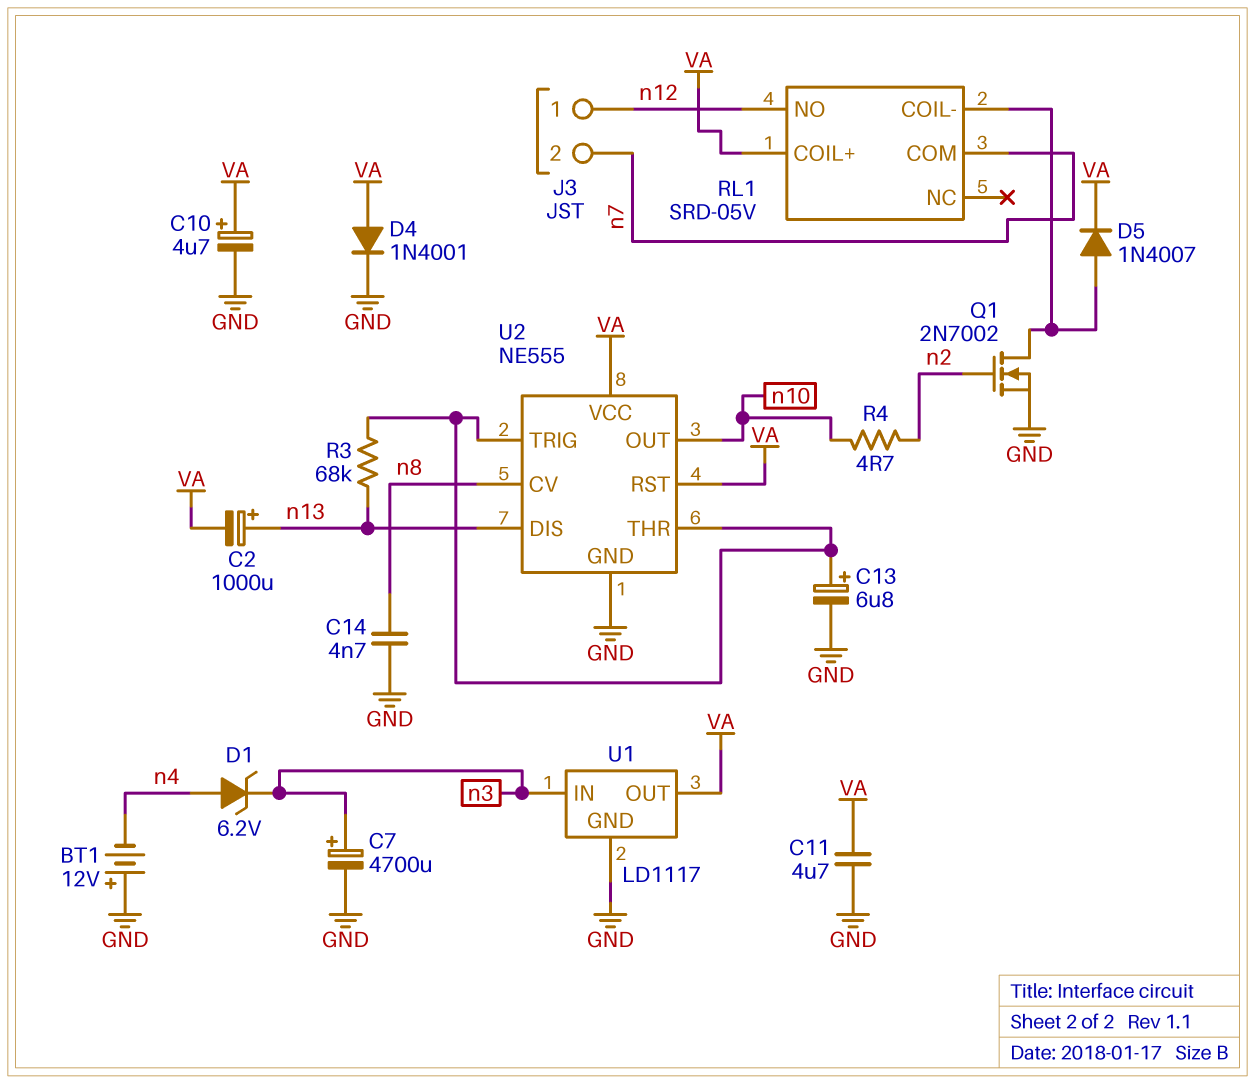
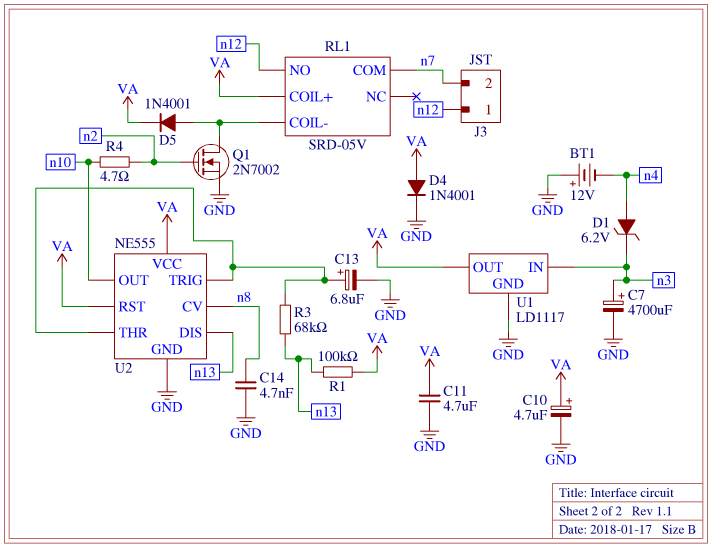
C2: 1000uF (plus n13, minus VA) -> none
D5: diode 1N4007 (A RL1/COIL-, K VA) -> diode 1N4001 (A RL1/COIL-, K VA)
R1: none -> 100k (VA, n13)

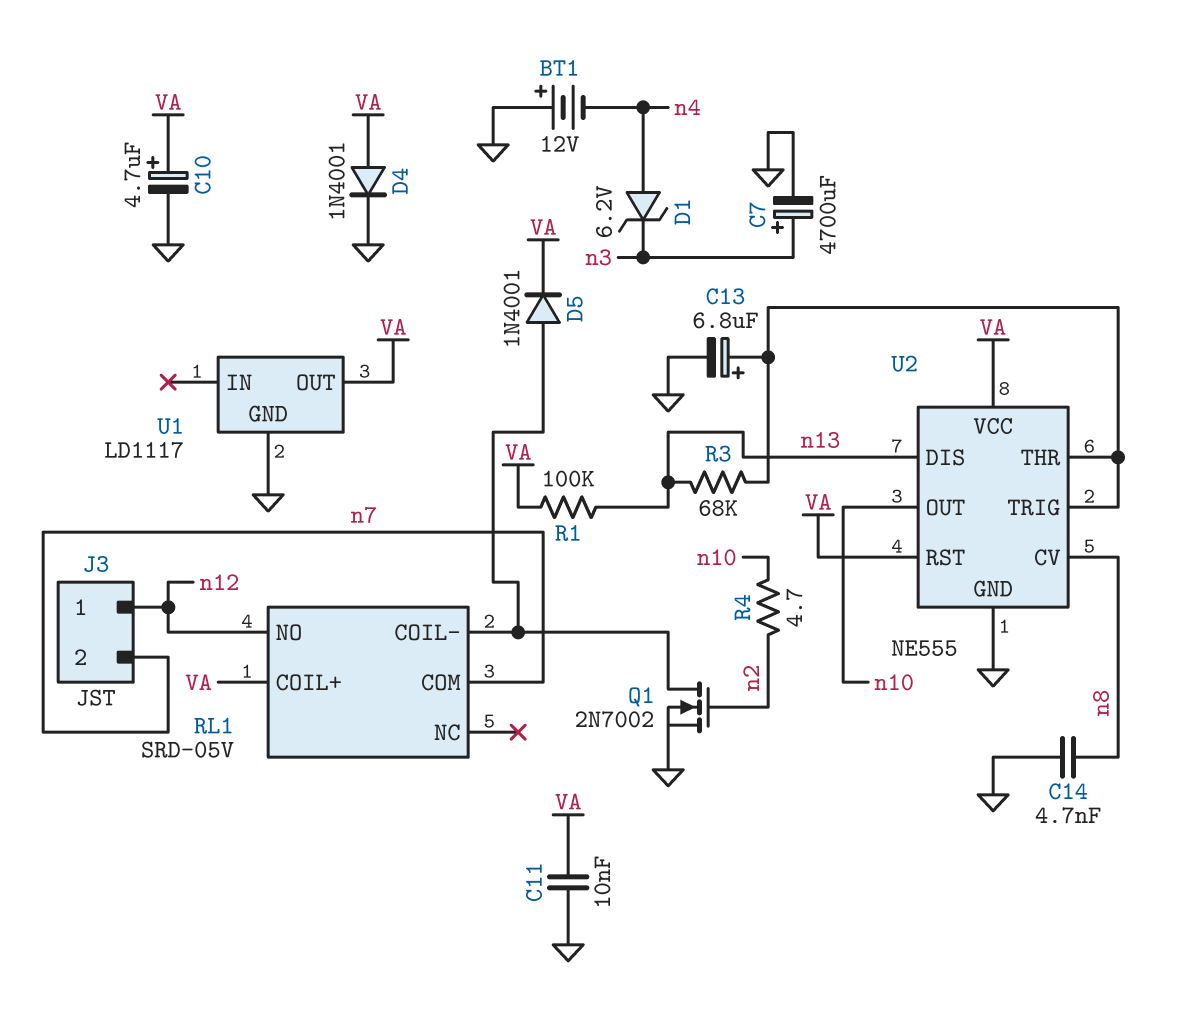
C11: 4.7uF (GND, VA) -> 10nF (GND, VA)
U1 pin IN: n3 -> none

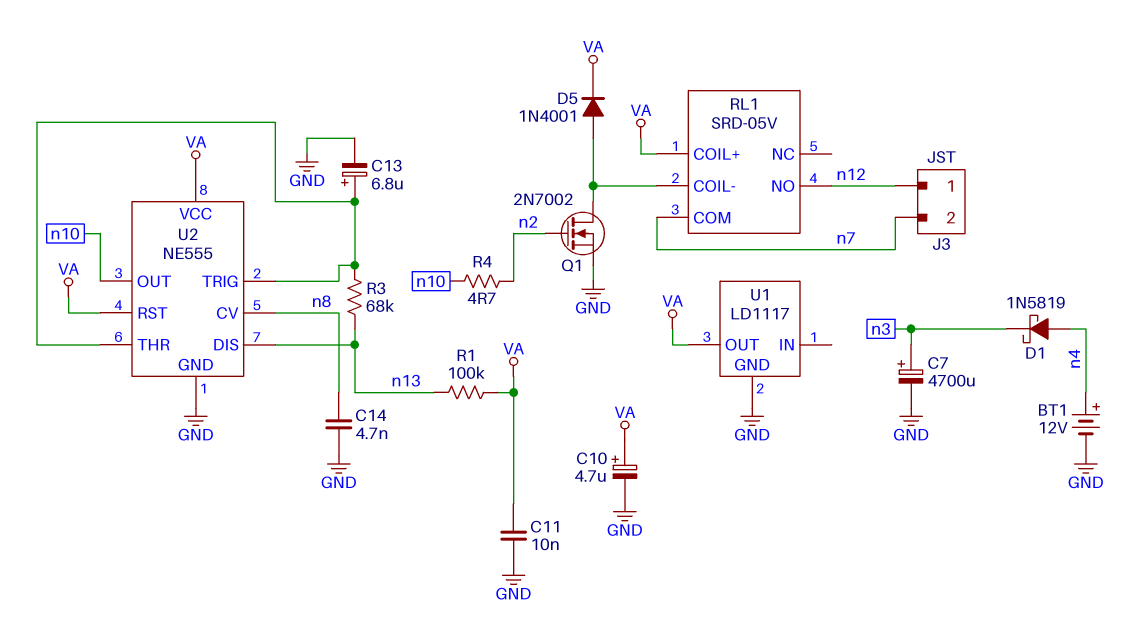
BT1: 12V (plus GND, minus n4) -> 12V (plus n4, minus GND)
D1: zener 6.2V (A n4, K n3) -> schottky 1N5819 (A n4, K n3)
D4: diode 1N4001 (A VA, K GND) -> none

